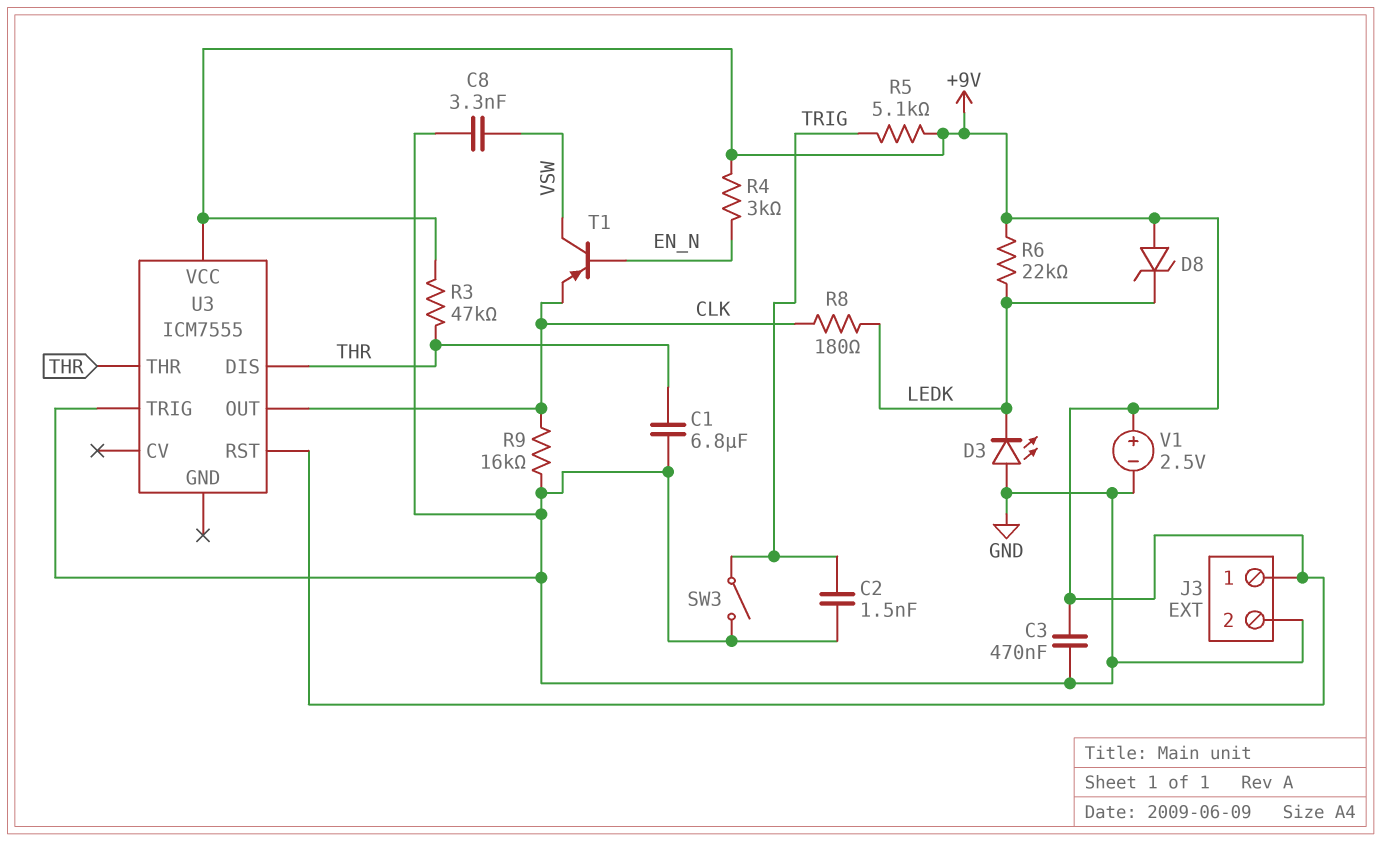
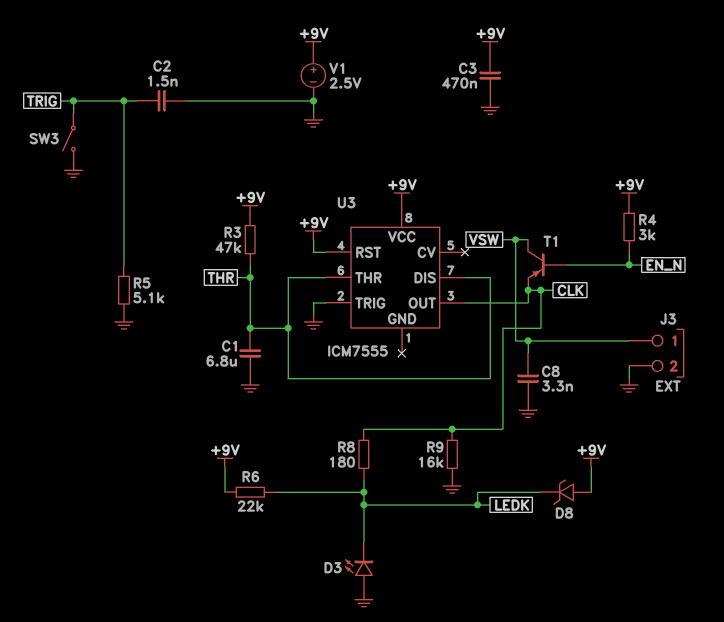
J3 pin 1: +9V -> VSW
R5: 5.1k (+9V, TRIG) -> 5.1k (GND, TRIG)

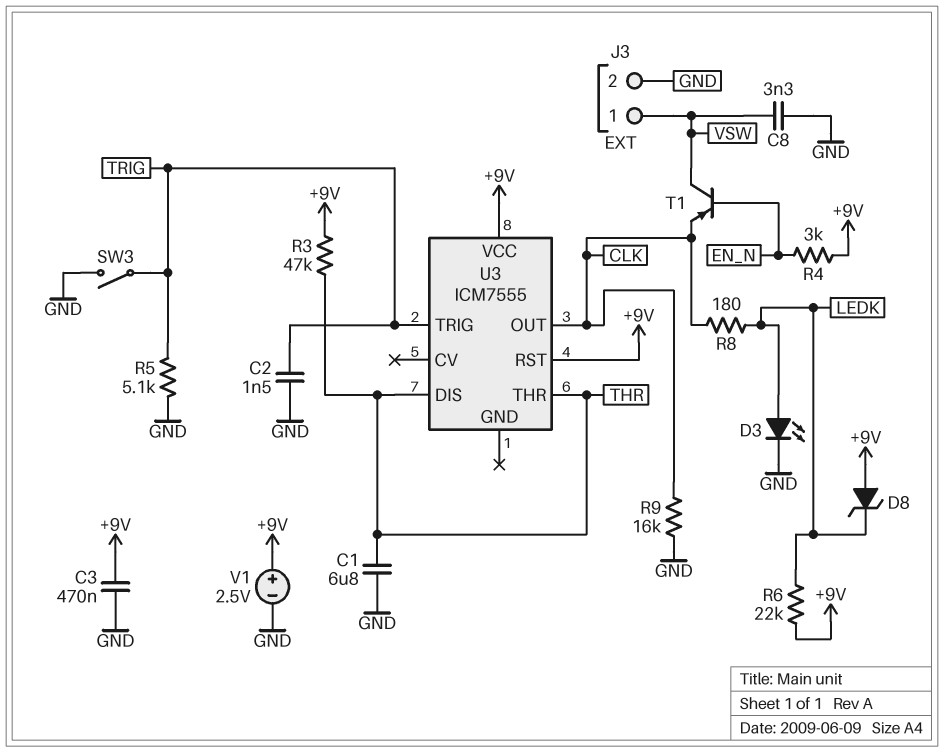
D3: LED (A GND, K LEDK) -> LED (A LEDK, K GND)
U3 pin TRIG: GND -> TRIG

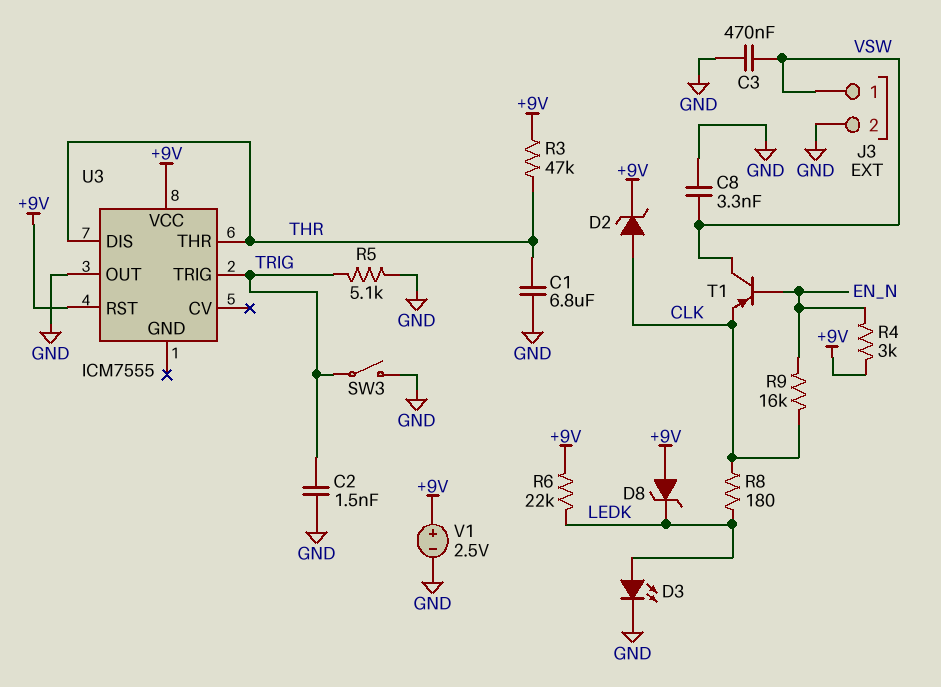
C3: 470nF (+9V, GND) -> 470nF (GND, VSW)
D2: none -> zener (A CLK, K +9V)
R9: 16k (CLK, GND) -> 16k (CLK, EN_N)
U3 pin OUT: CLK -> GND

